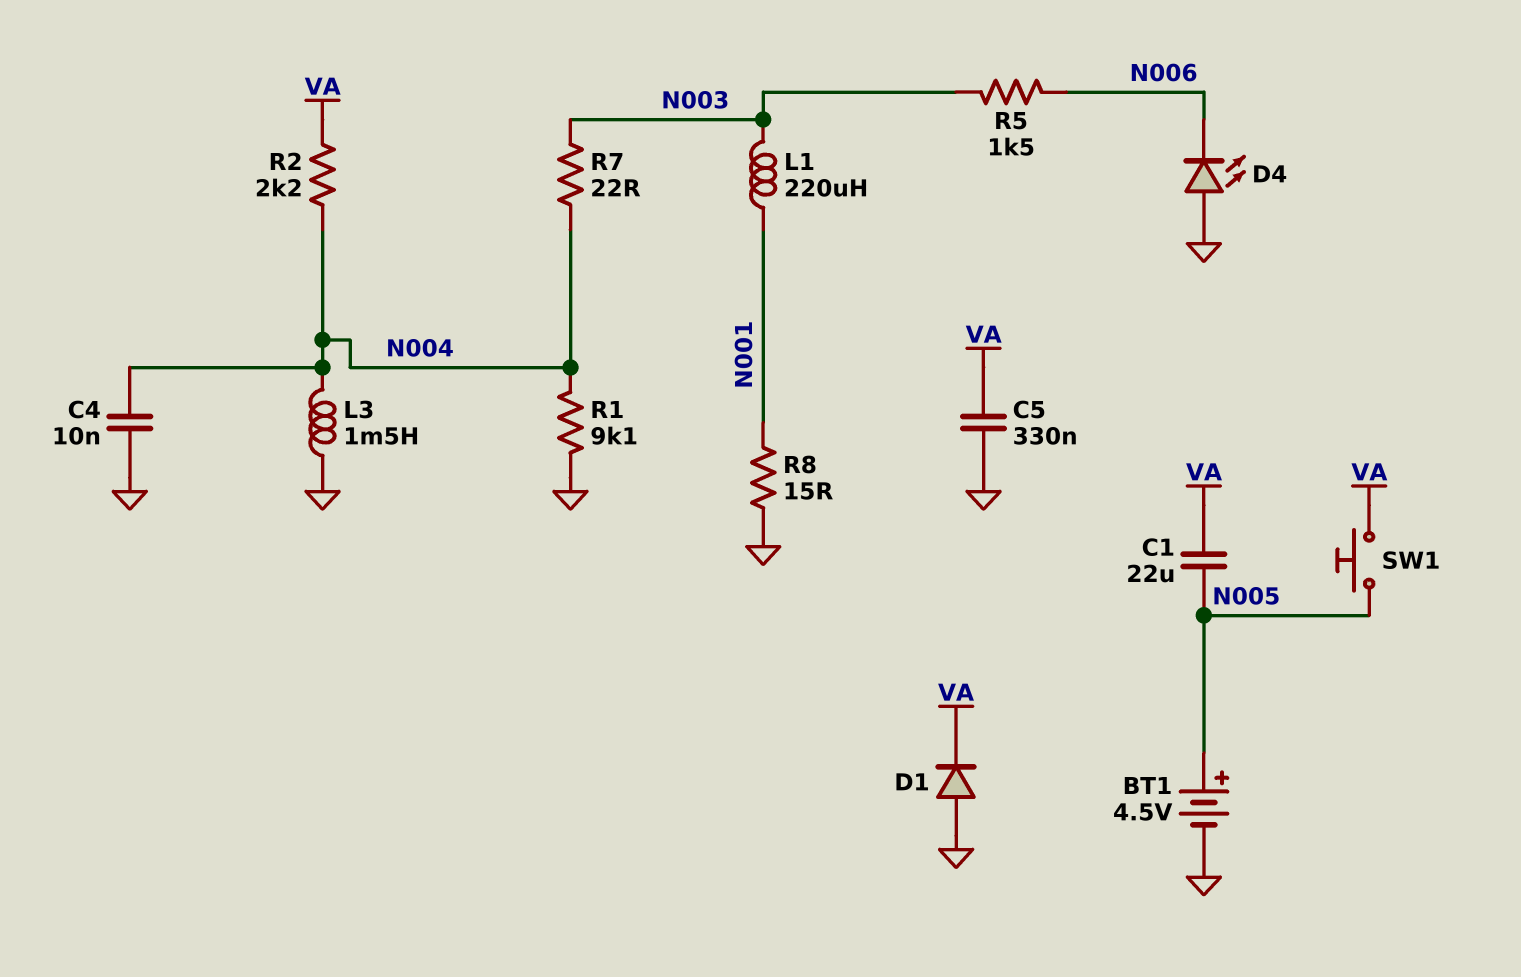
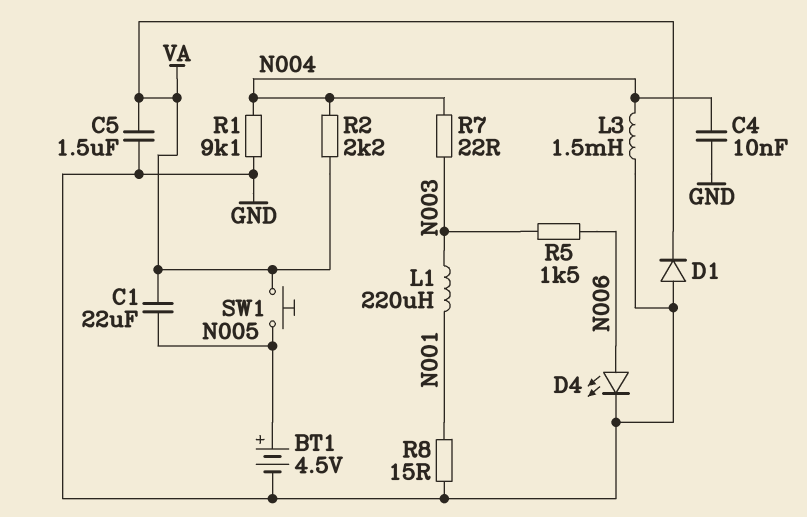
C5: 330nF (GND, VA) -> 1.5uF (GND, VA)
D4: LED (A GND, K N006) -> LED (A N006, K GND)

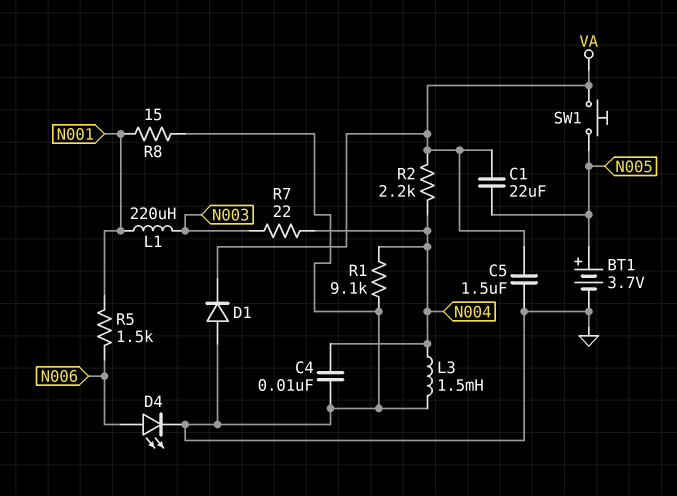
BT1: 4.5V (plus N005, minus GND) -> 3.7V (plus N005, minus GND)
R5: 1.5k (N003, N006) -> 1.5k (N001, N006)

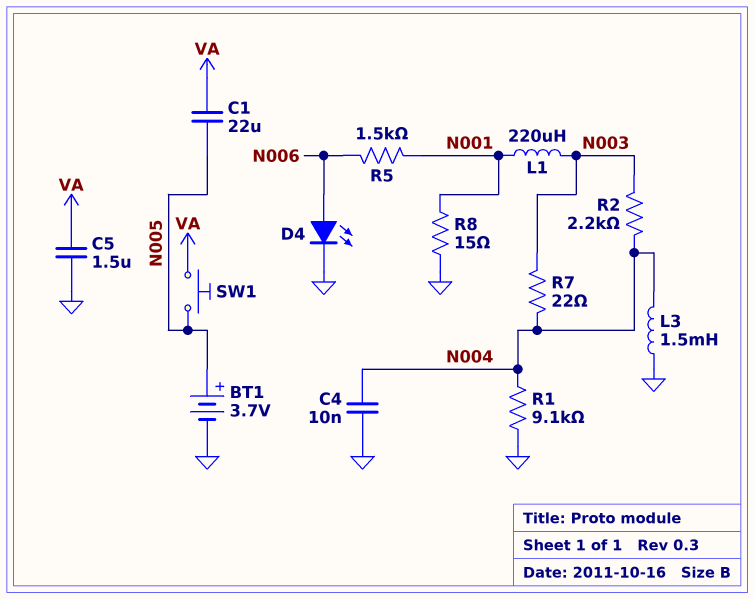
D1: diode (A GND, K VA) -> none
R2: 2.2k (N004, VA) -> 2.2k (N003, N004)

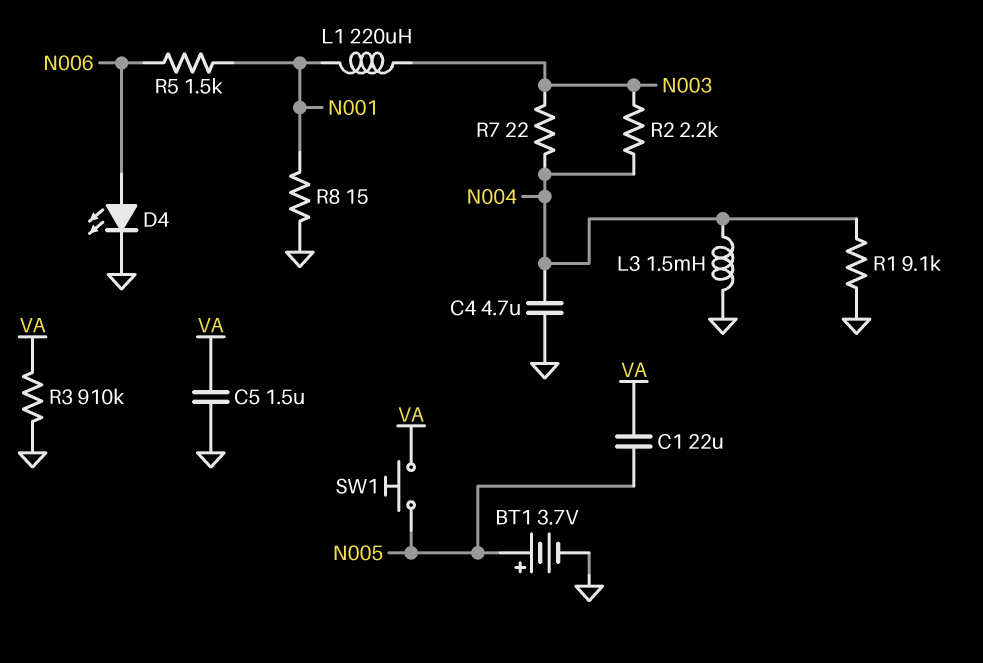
C4: 10nF (GND, N004) -> 4.7uF (GND, N004)
R3: none -> 910k (GND, VA)

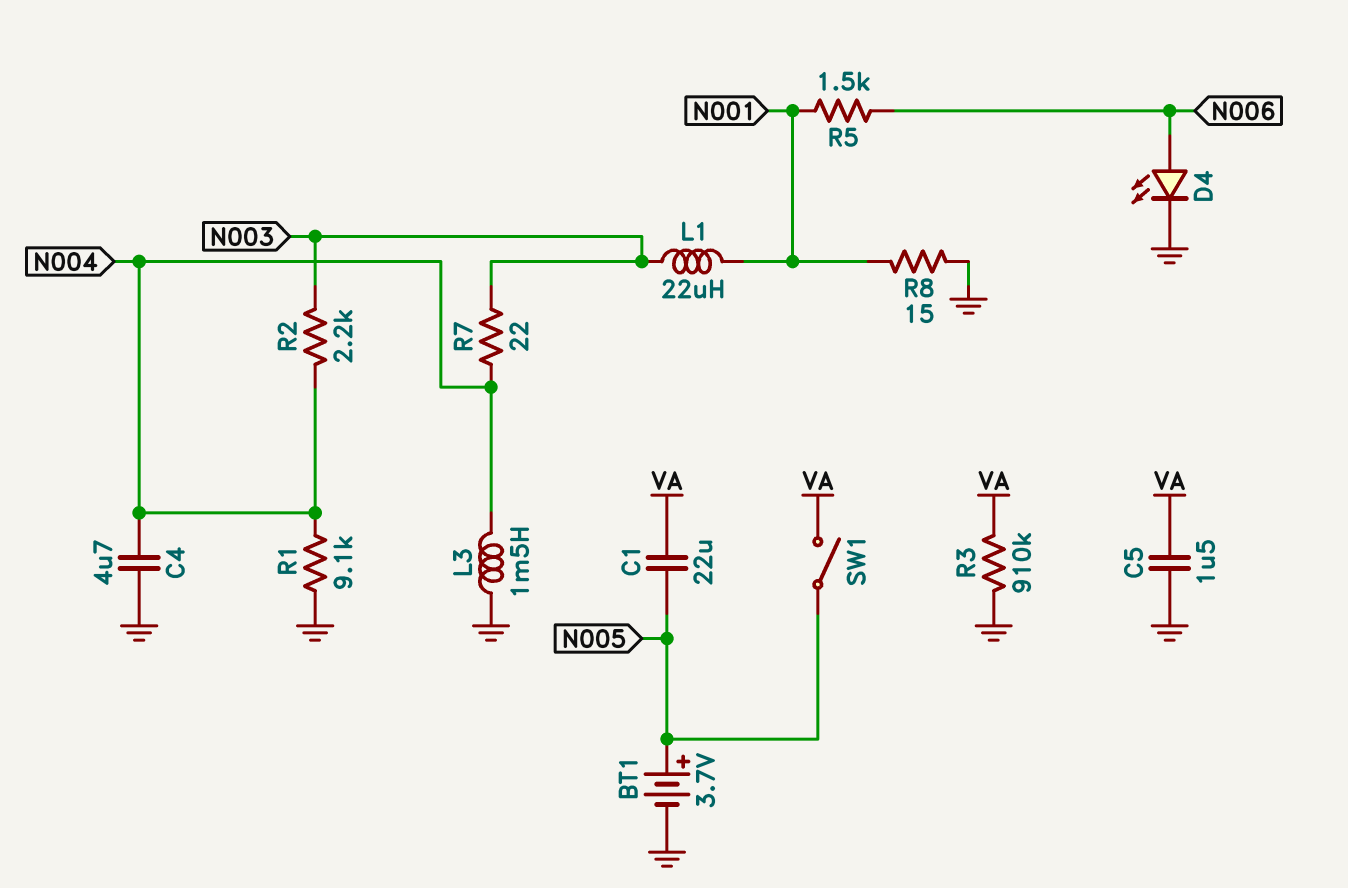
L1: 220uH (N001, N003) -> 22uH (N001, N003)
SW1: button (N005, VA) -> switch (N005, VA)

